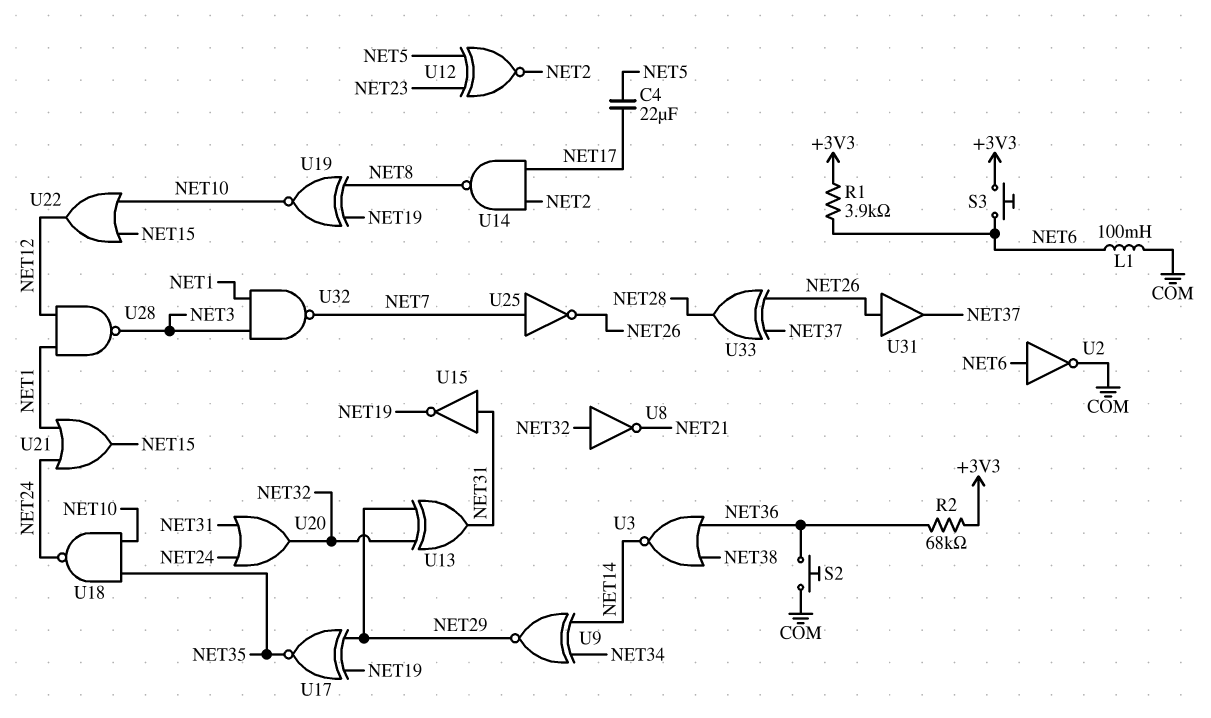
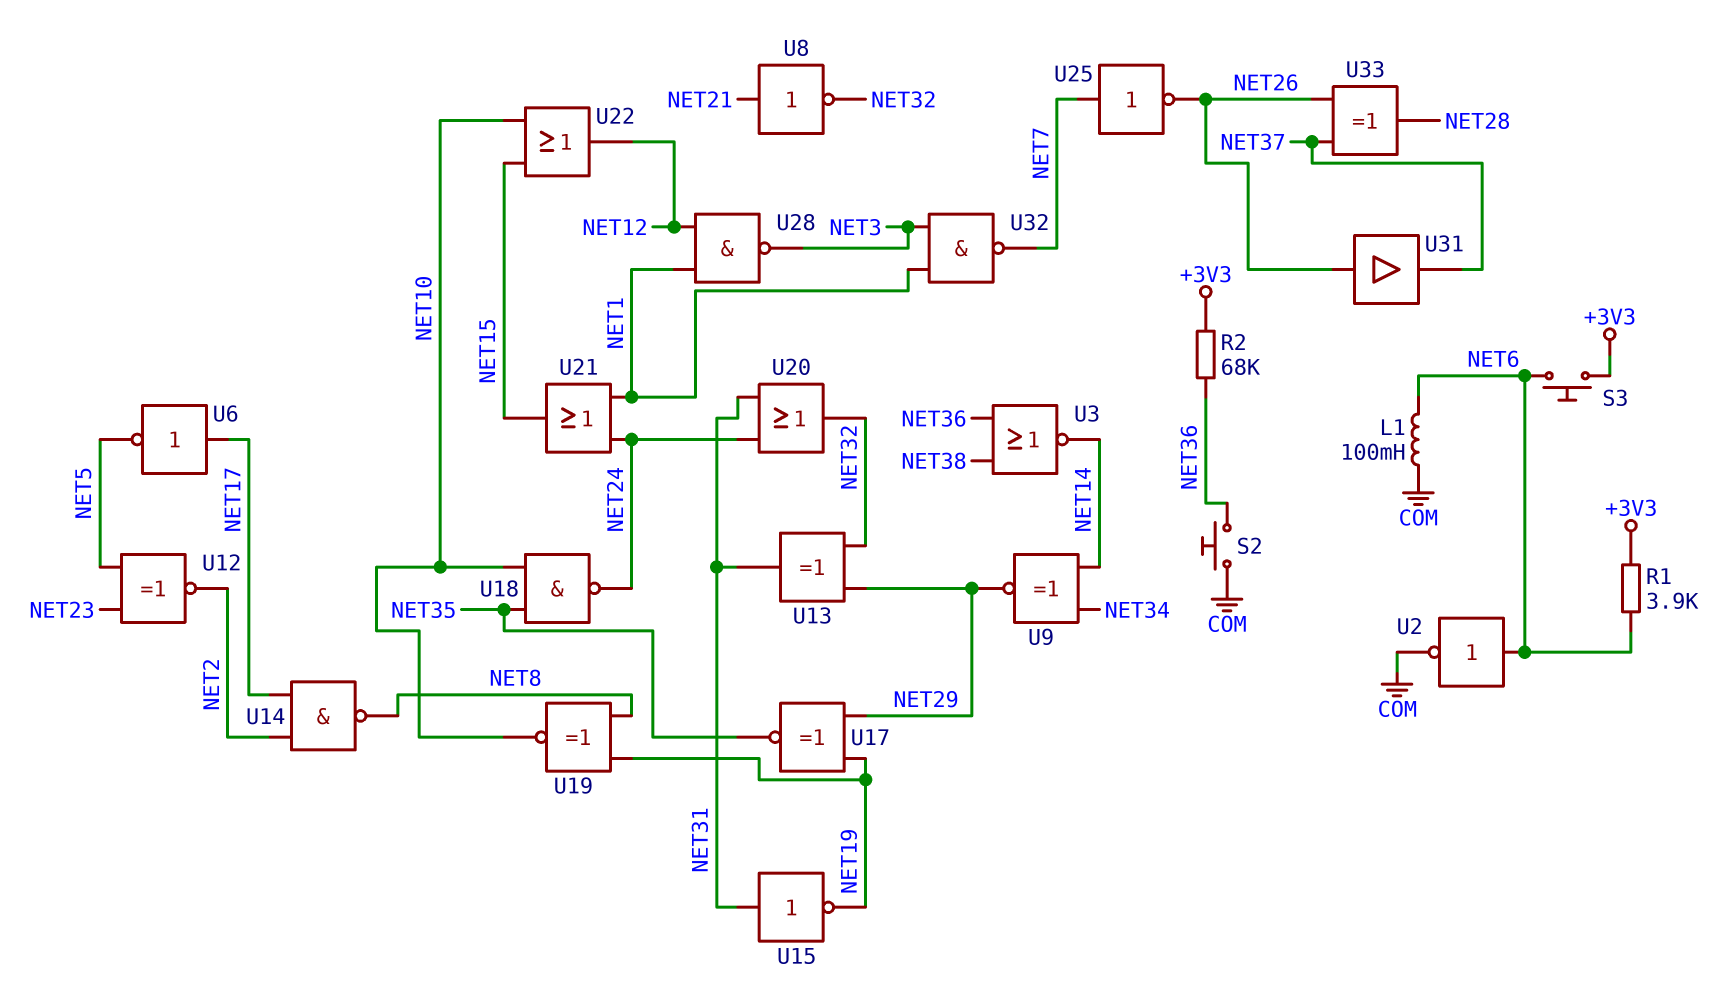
C4: 22uF (NET5, NET17) -> none
U6: none -> NOT (in NET17, out NET5)
U8: NOT (in NET32, out NET21) -> NOT (in NET21, out NET32)

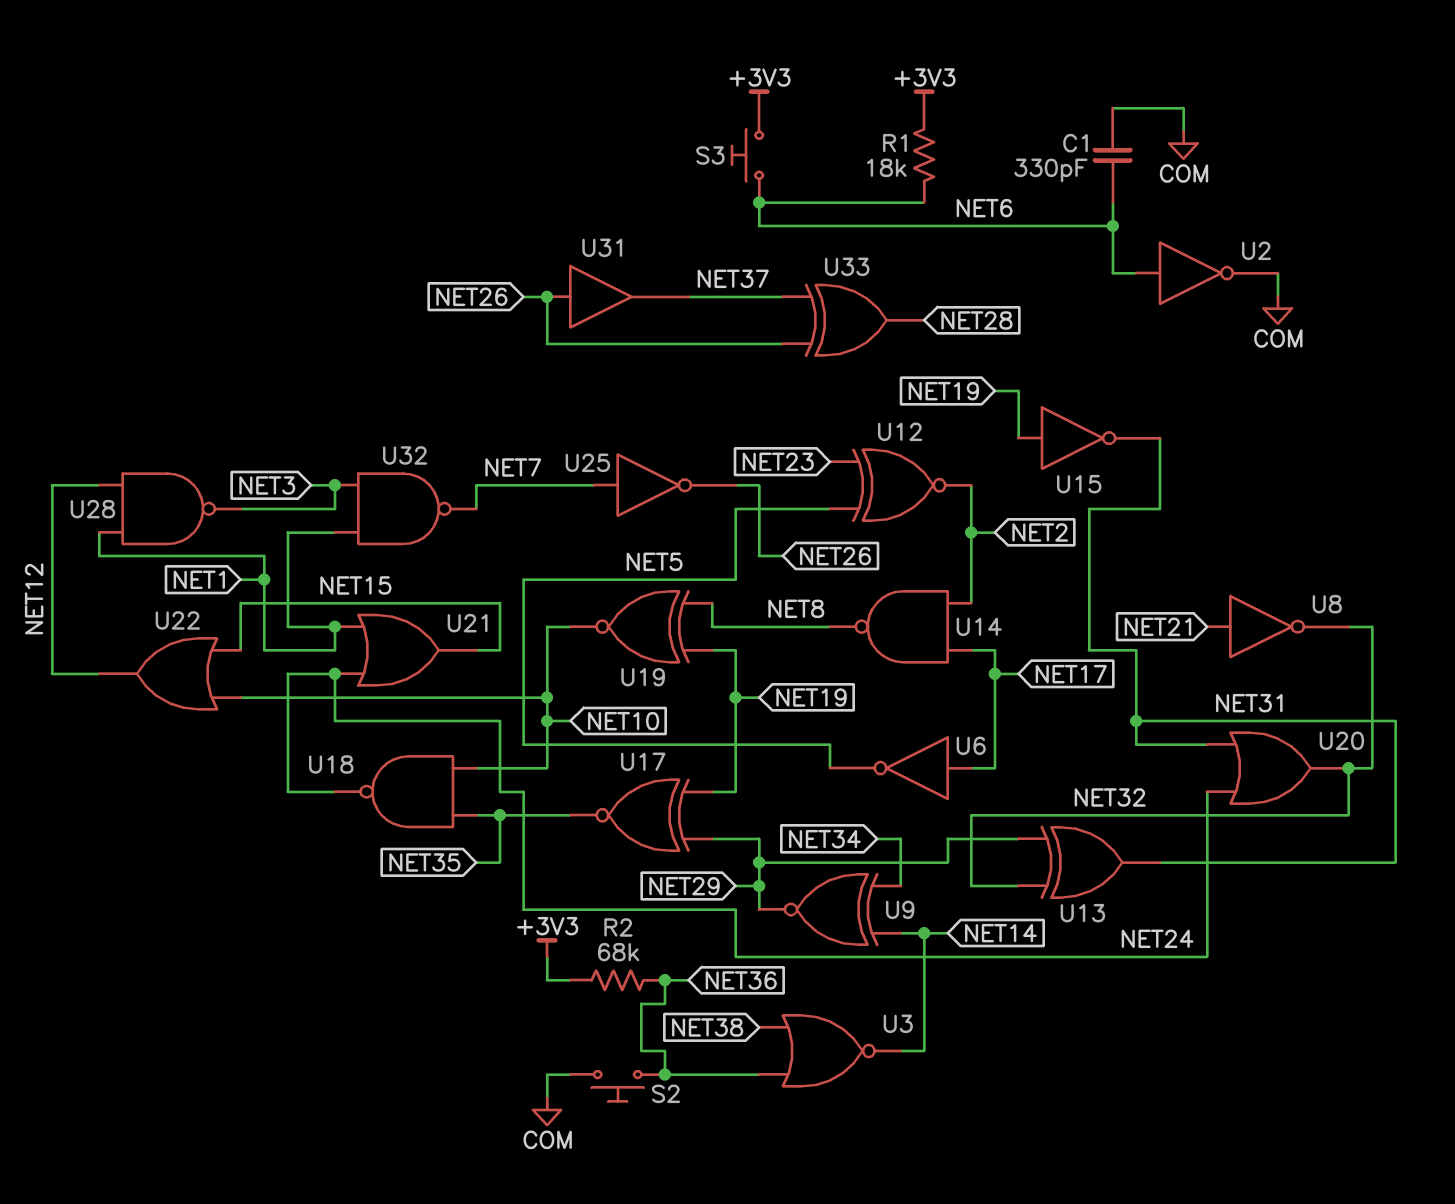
C1: none -> 330pF (COM, NET6)
L1: 100mH (COM, NET6) -> none
R1: 3.9k (+3V3, NET6) -> 18k (+3V3, NET6)
U15: NOT (in NET31, out NET19) -> NOT (in NET19, out NET31)

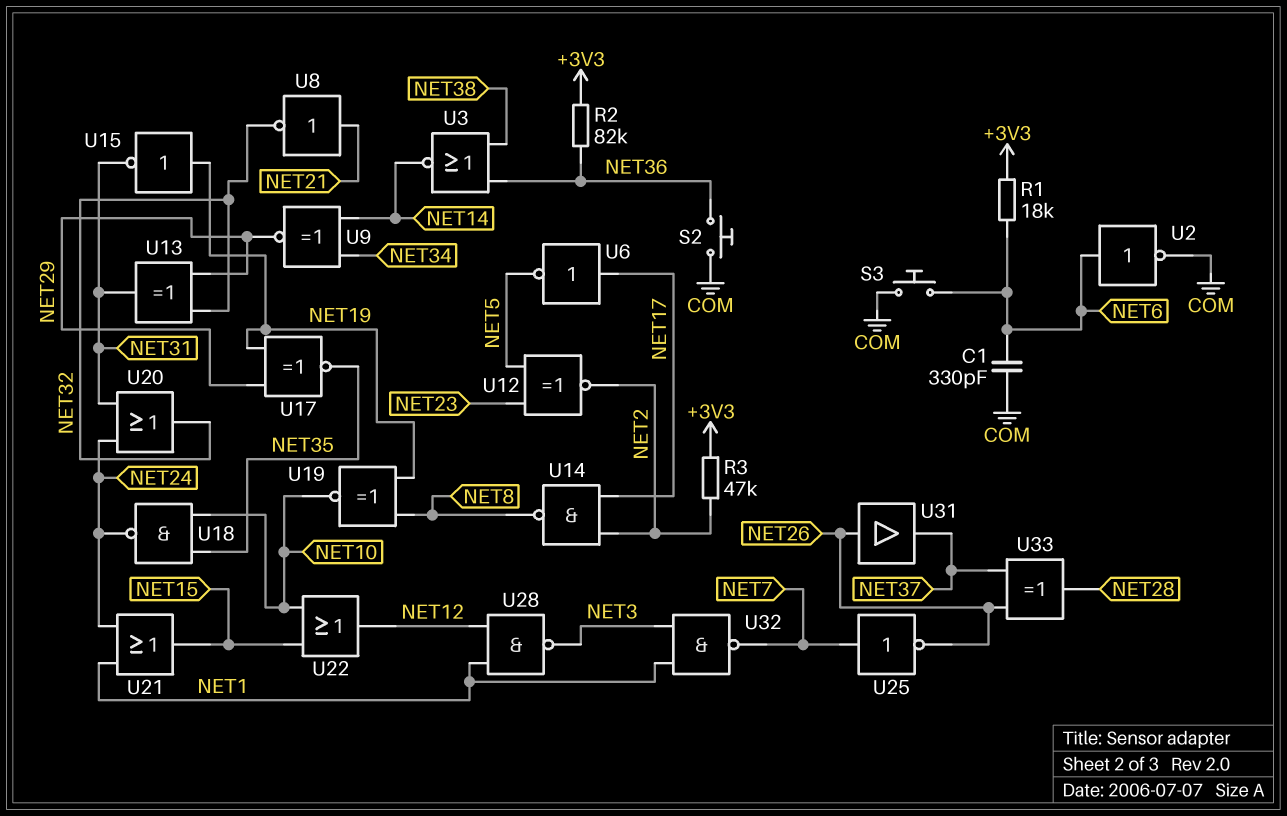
R2: 68k (+3V3, NET36) -> 82k (+3V3, NET36)
R3: none -> 47k (+3V3, NET2)
S3: button (+3V3, NET6) -> button (COM, NET6)

